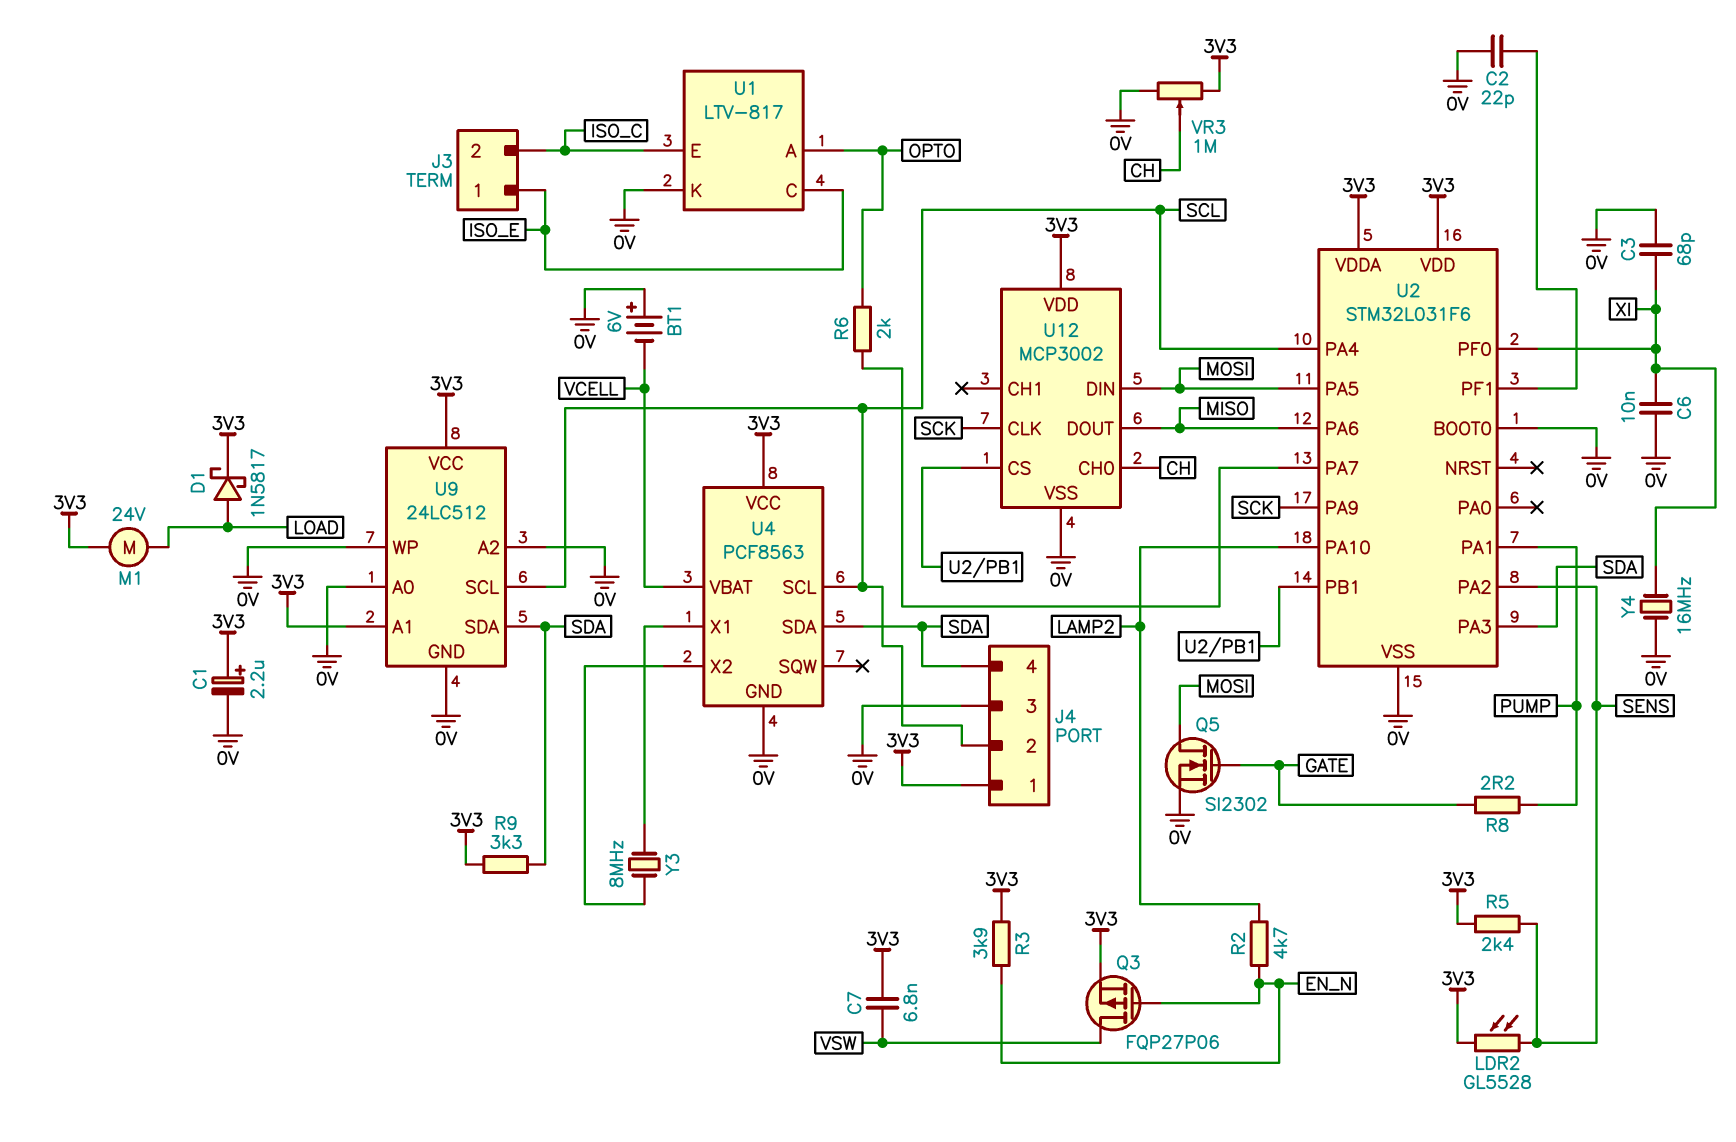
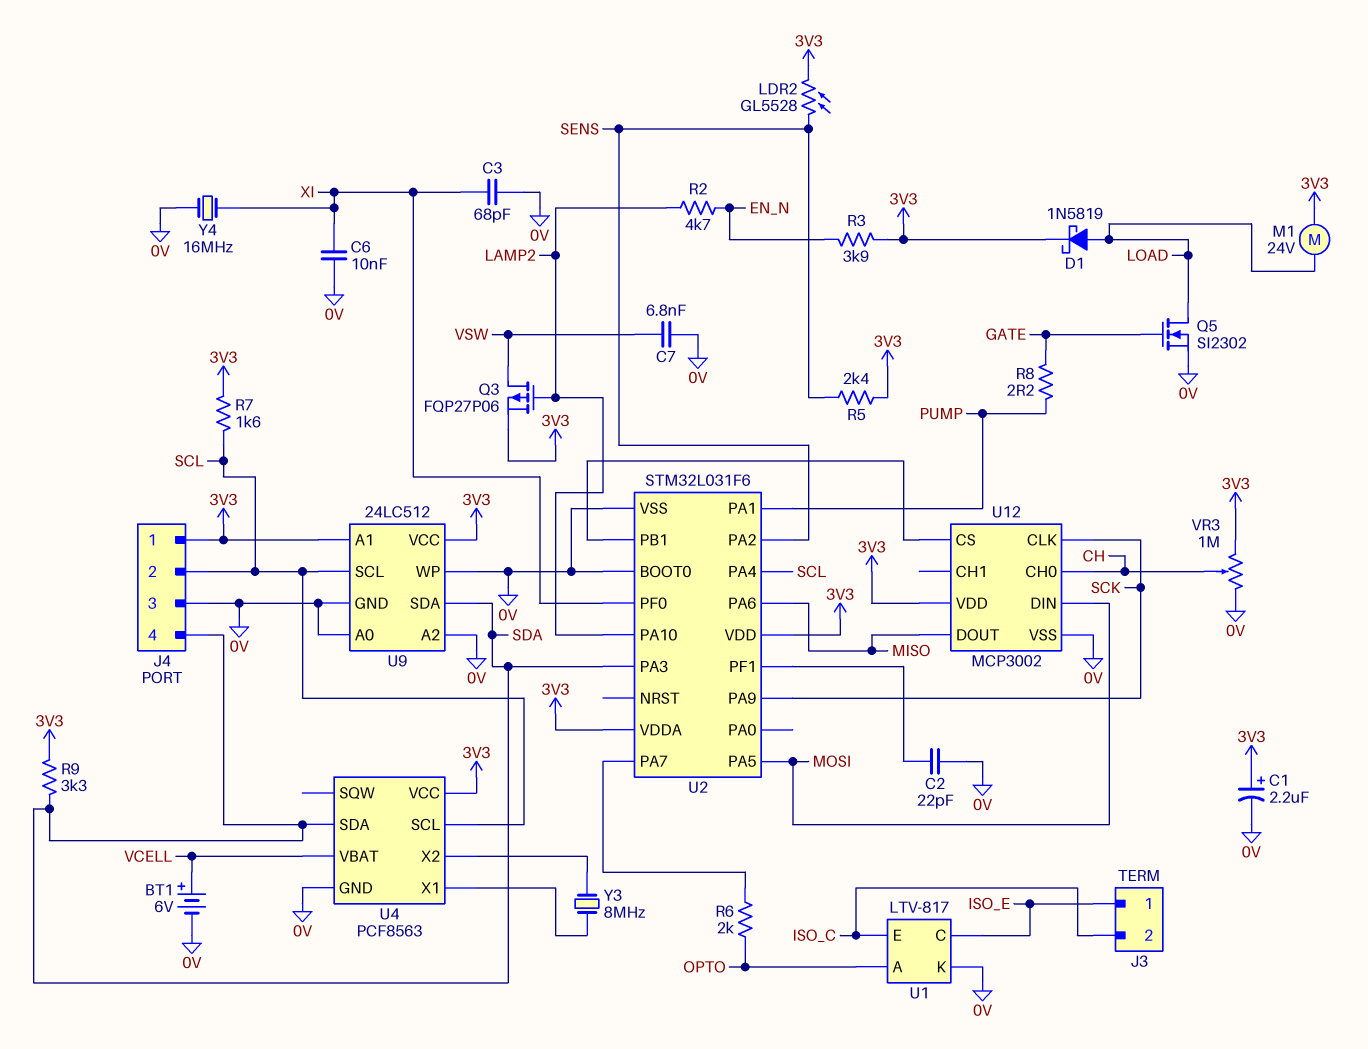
BT1: 6V (plus 0V, minus VCELL) -> 6V (plus VCELL, minus 0V)
C7: 6.8nF (3V3, VSW) -> 6.8nF (0V, VSW)
D1: schottky 1N5817 (A LOAD, K 3V3) -> schottky 1N5819 (A LOAD, K 3V3)
Q3: PMOS FQP27P06 (G EN_N, D VSW, S 3V3) -> PMOS FQP27P06 (G LAMP2, D VSW, S 3V3)
Q5: NMOS SI2302 (G GATE, D MOSI, S 0V) -> NMOS SI2302 (G GATE, D LOAD, S 0V)
R7: none -> 1.6k (3V3, SCL)

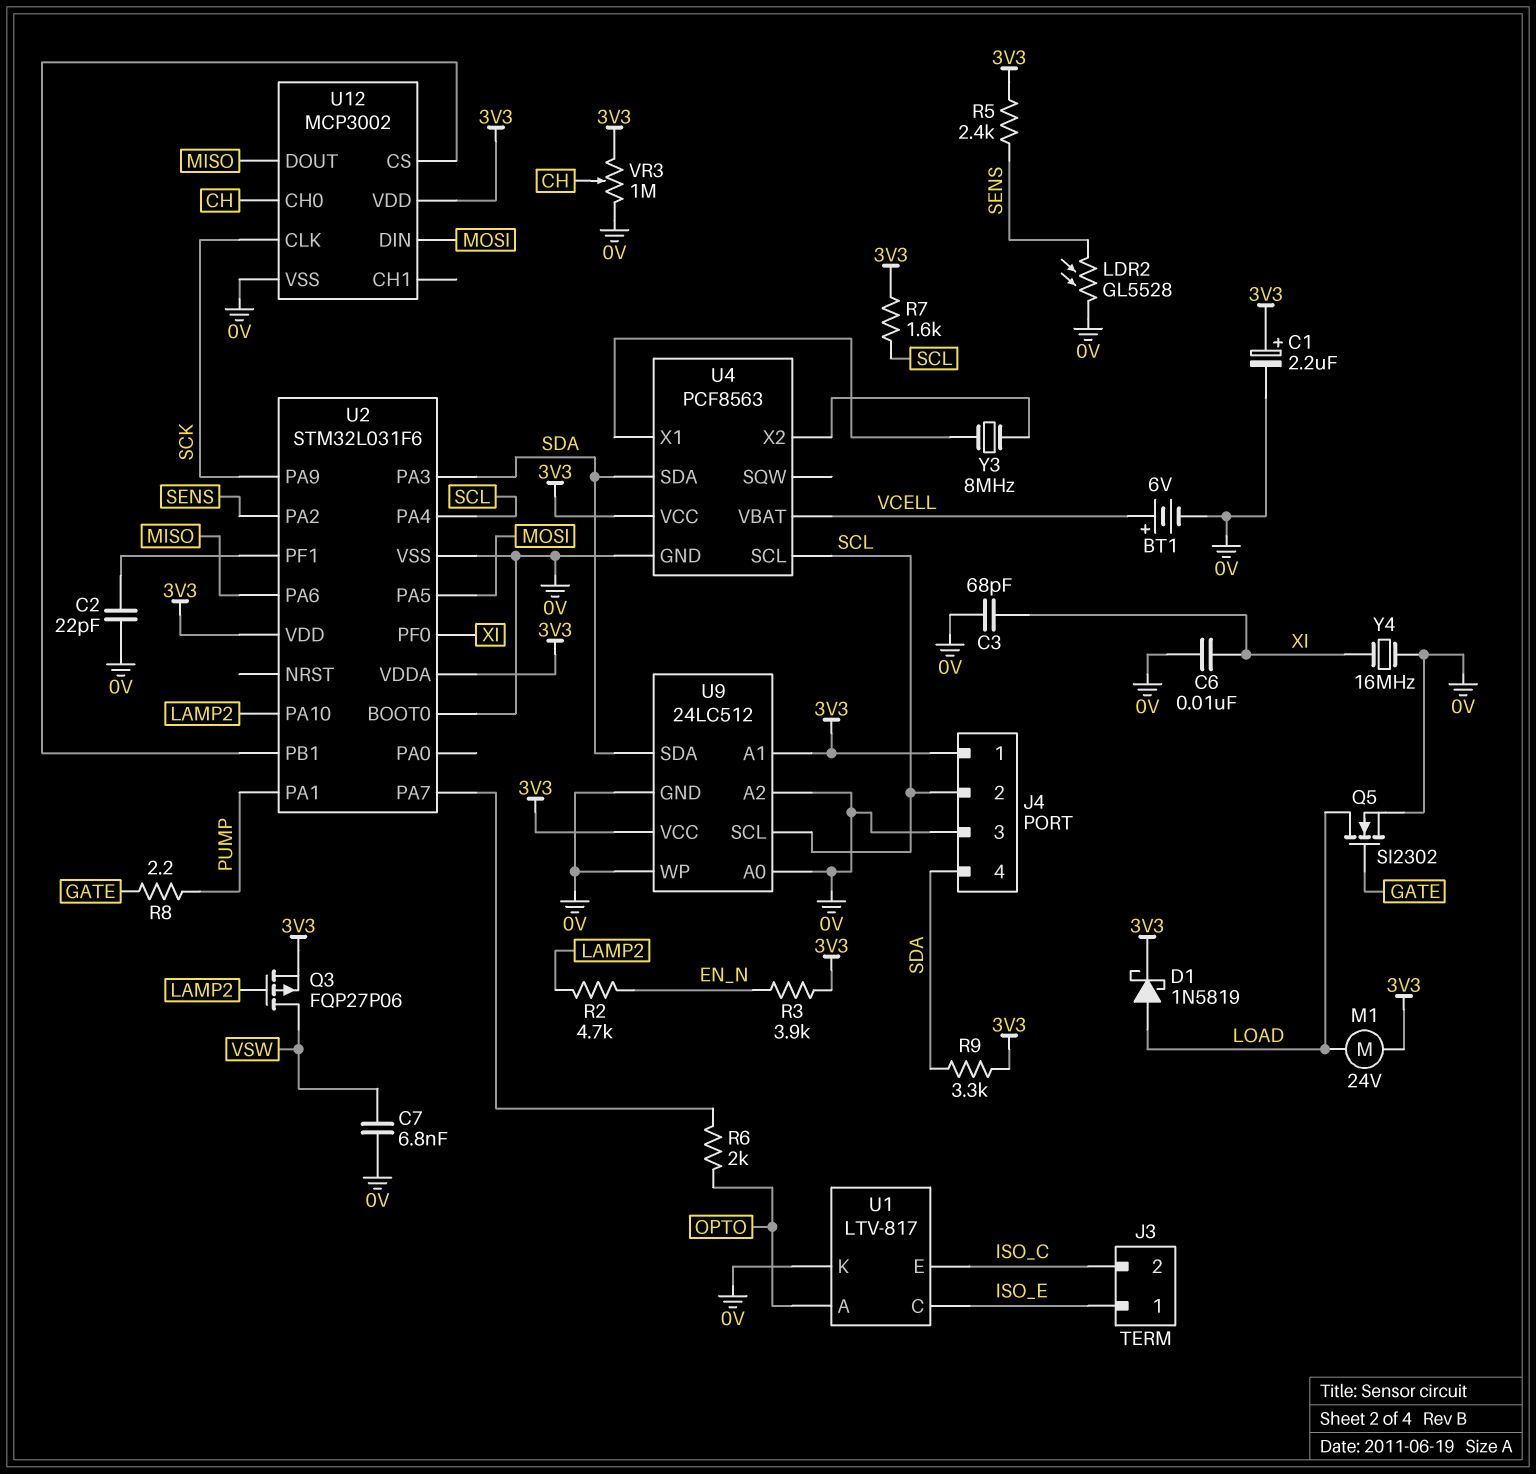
LDR2: GL5528 (3V3, SENS) -> GL5528 (0V, SENS)

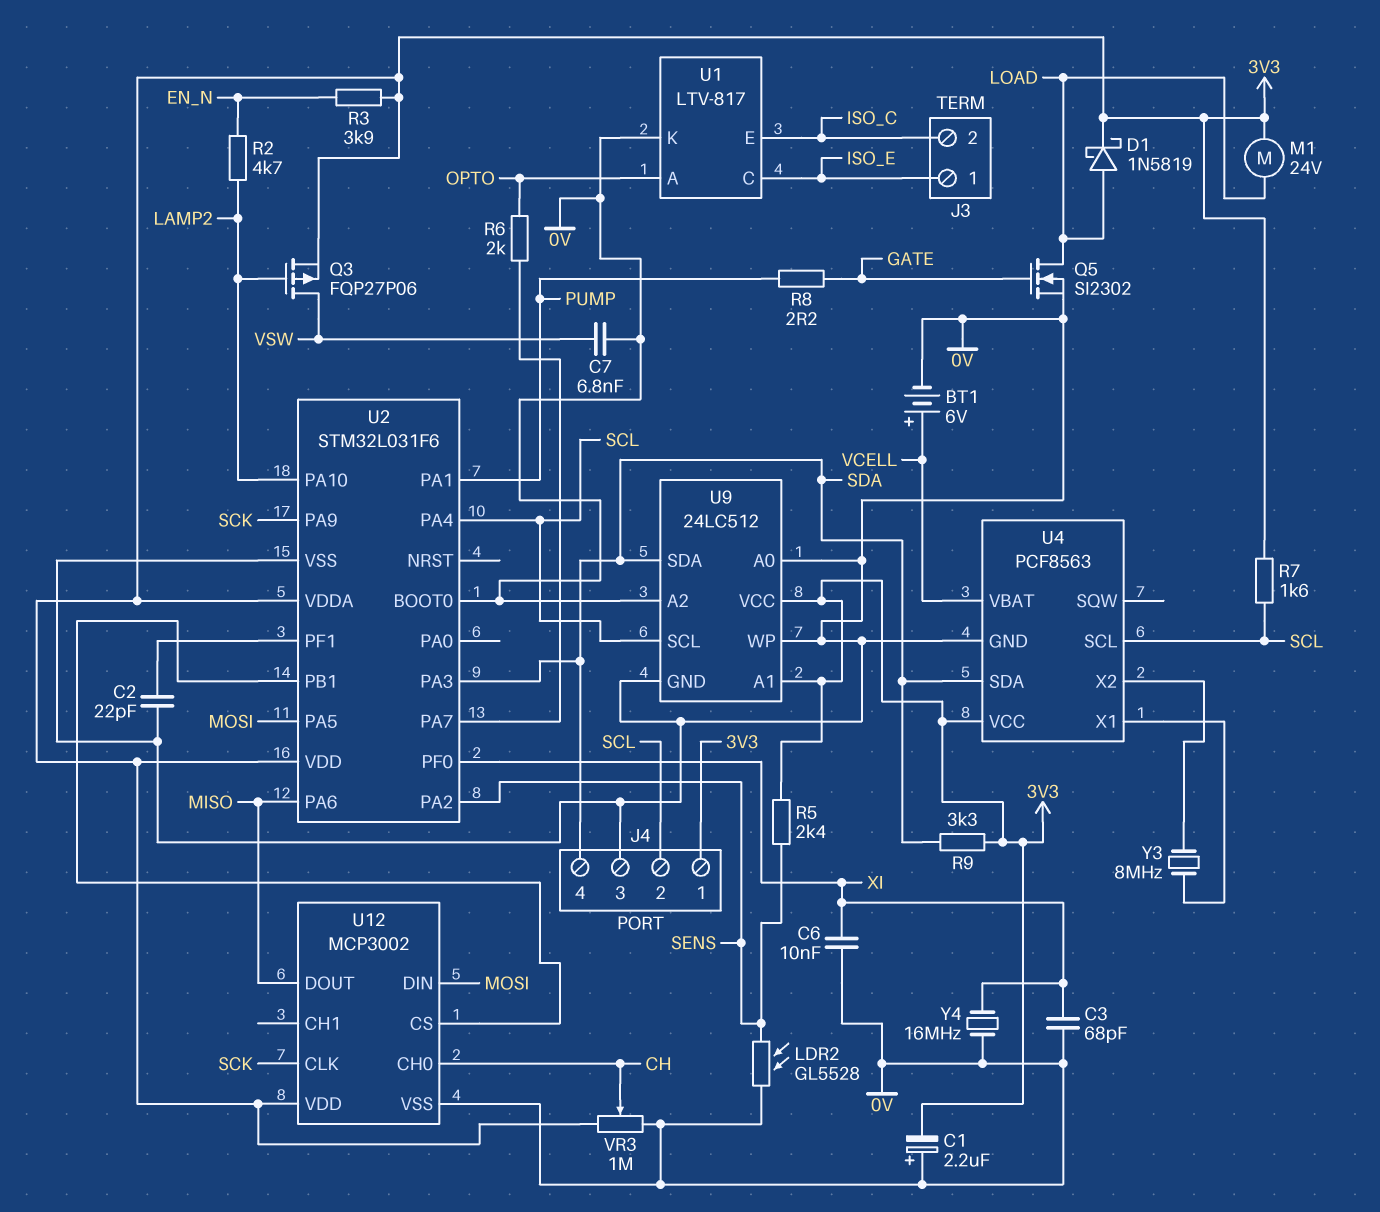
C1: 2.2uF (plus 3V3, minus 0V) -> 2.2uF (plus 0V, minus 3V3)

